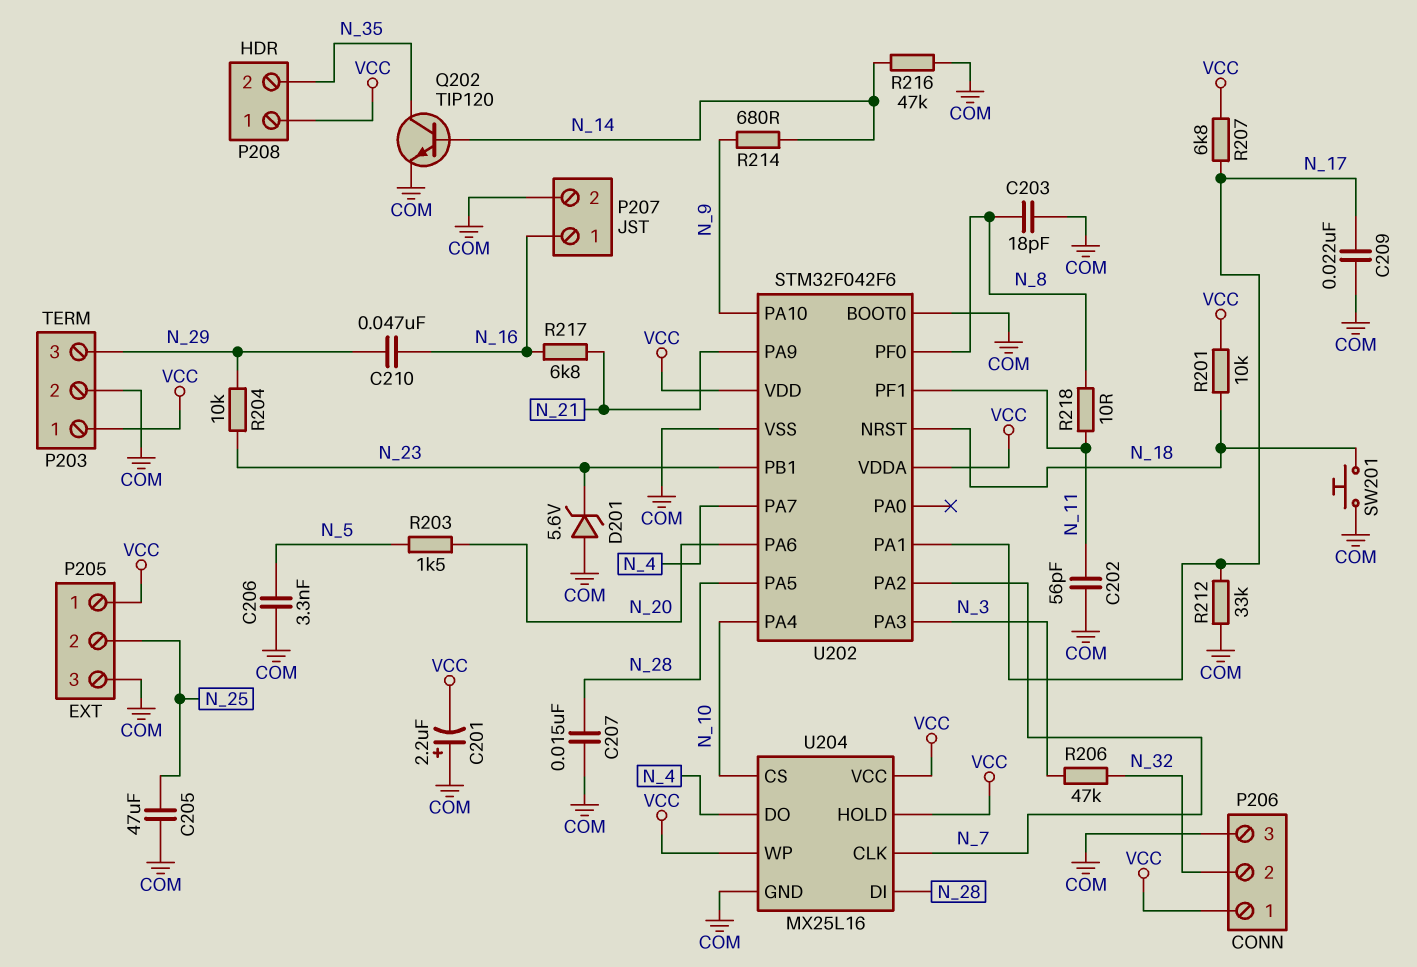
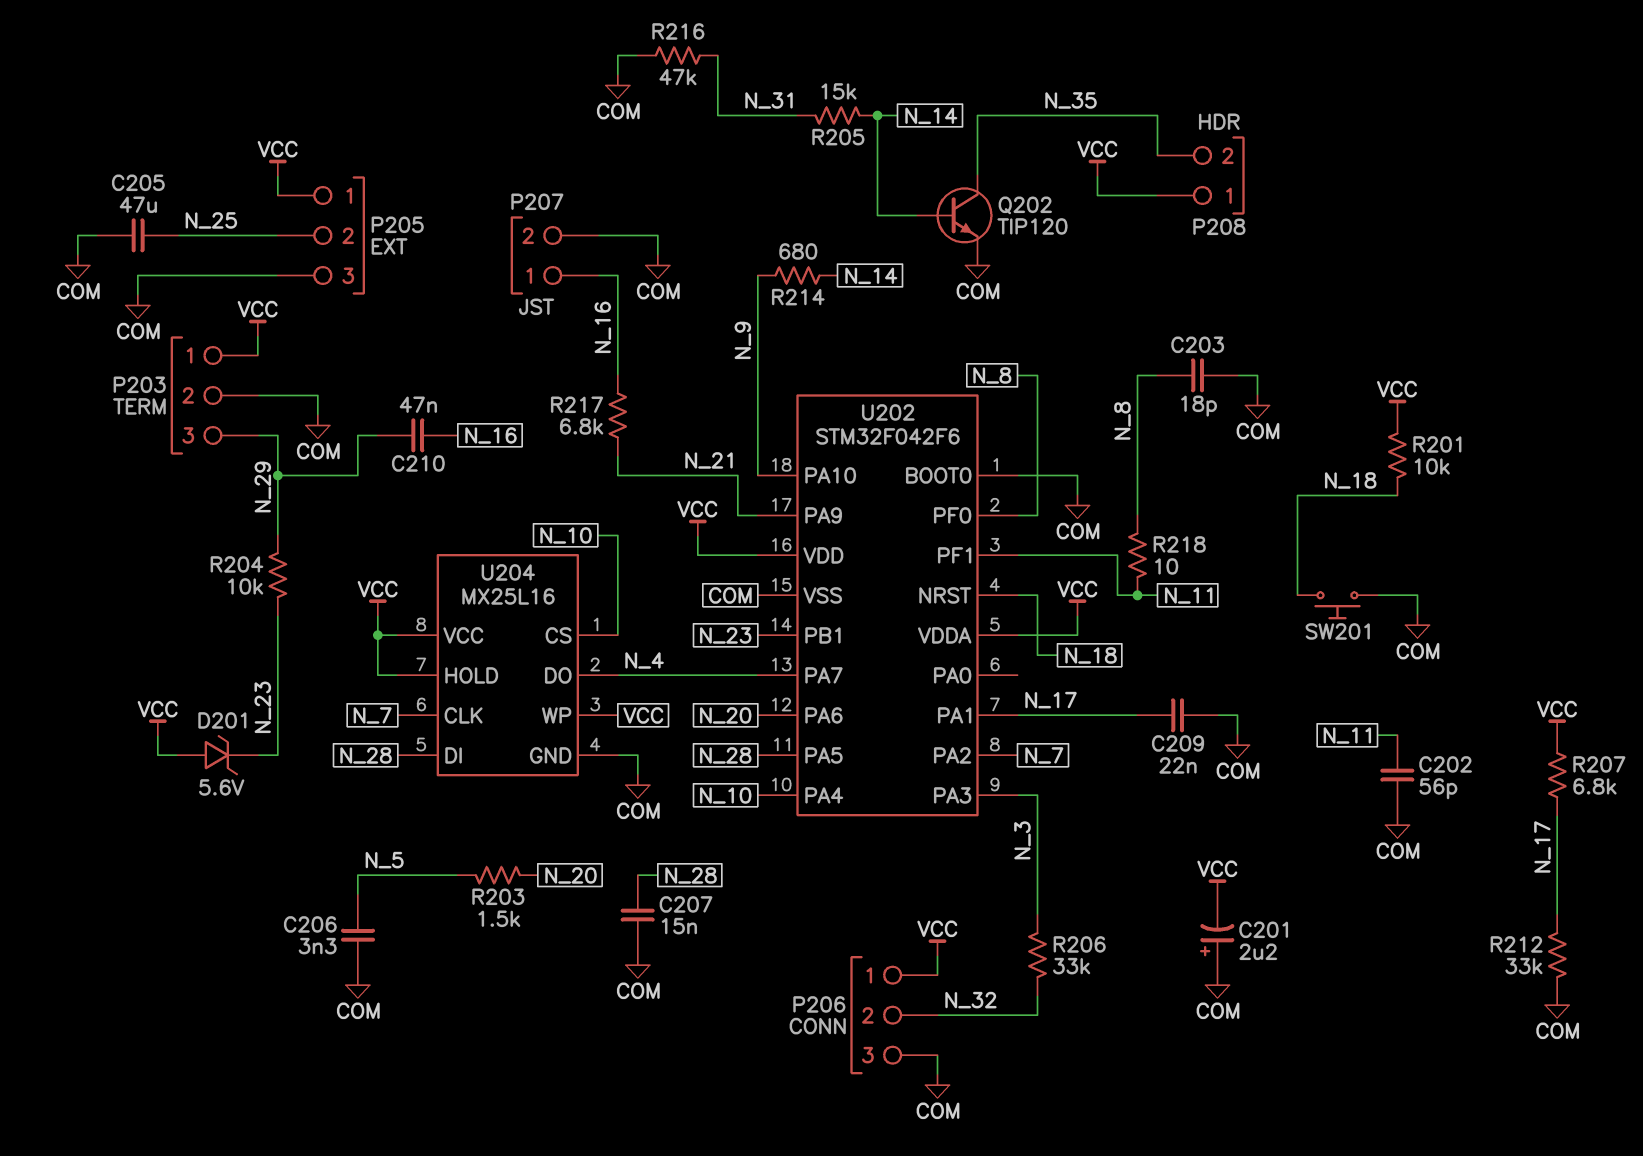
D201: zener 5.6V (A COM, K N_23) -> zener 5.6V (A VCC, K N_23)
R205: none -> 15k (N_14, N_31)
R206: 47k (N_3, N_32) -> 33k (N_3, N_32)
R216: 47k (COM, N_14) -> 47k (COM, N_31)

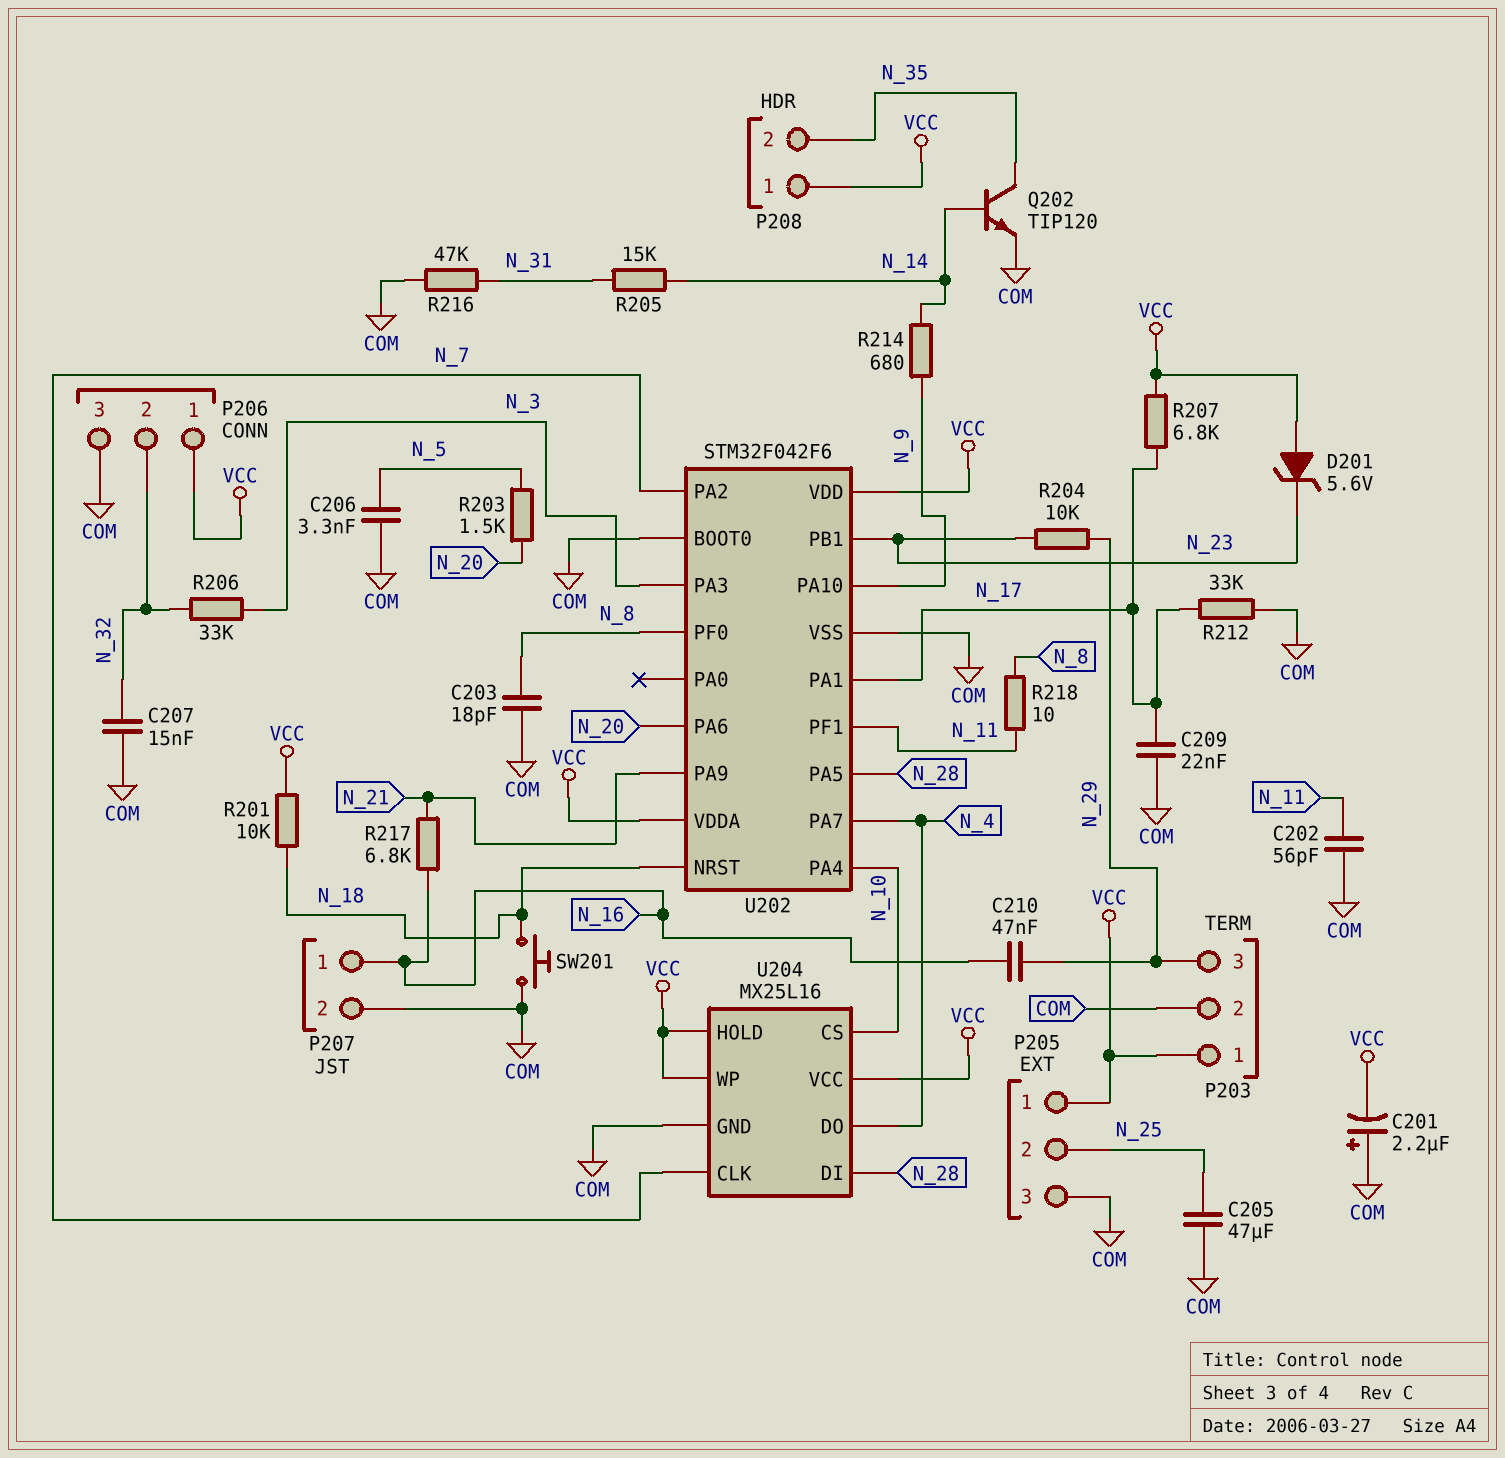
C207: 15nF (COM, N_28) -> 15nF (COM, N_32)

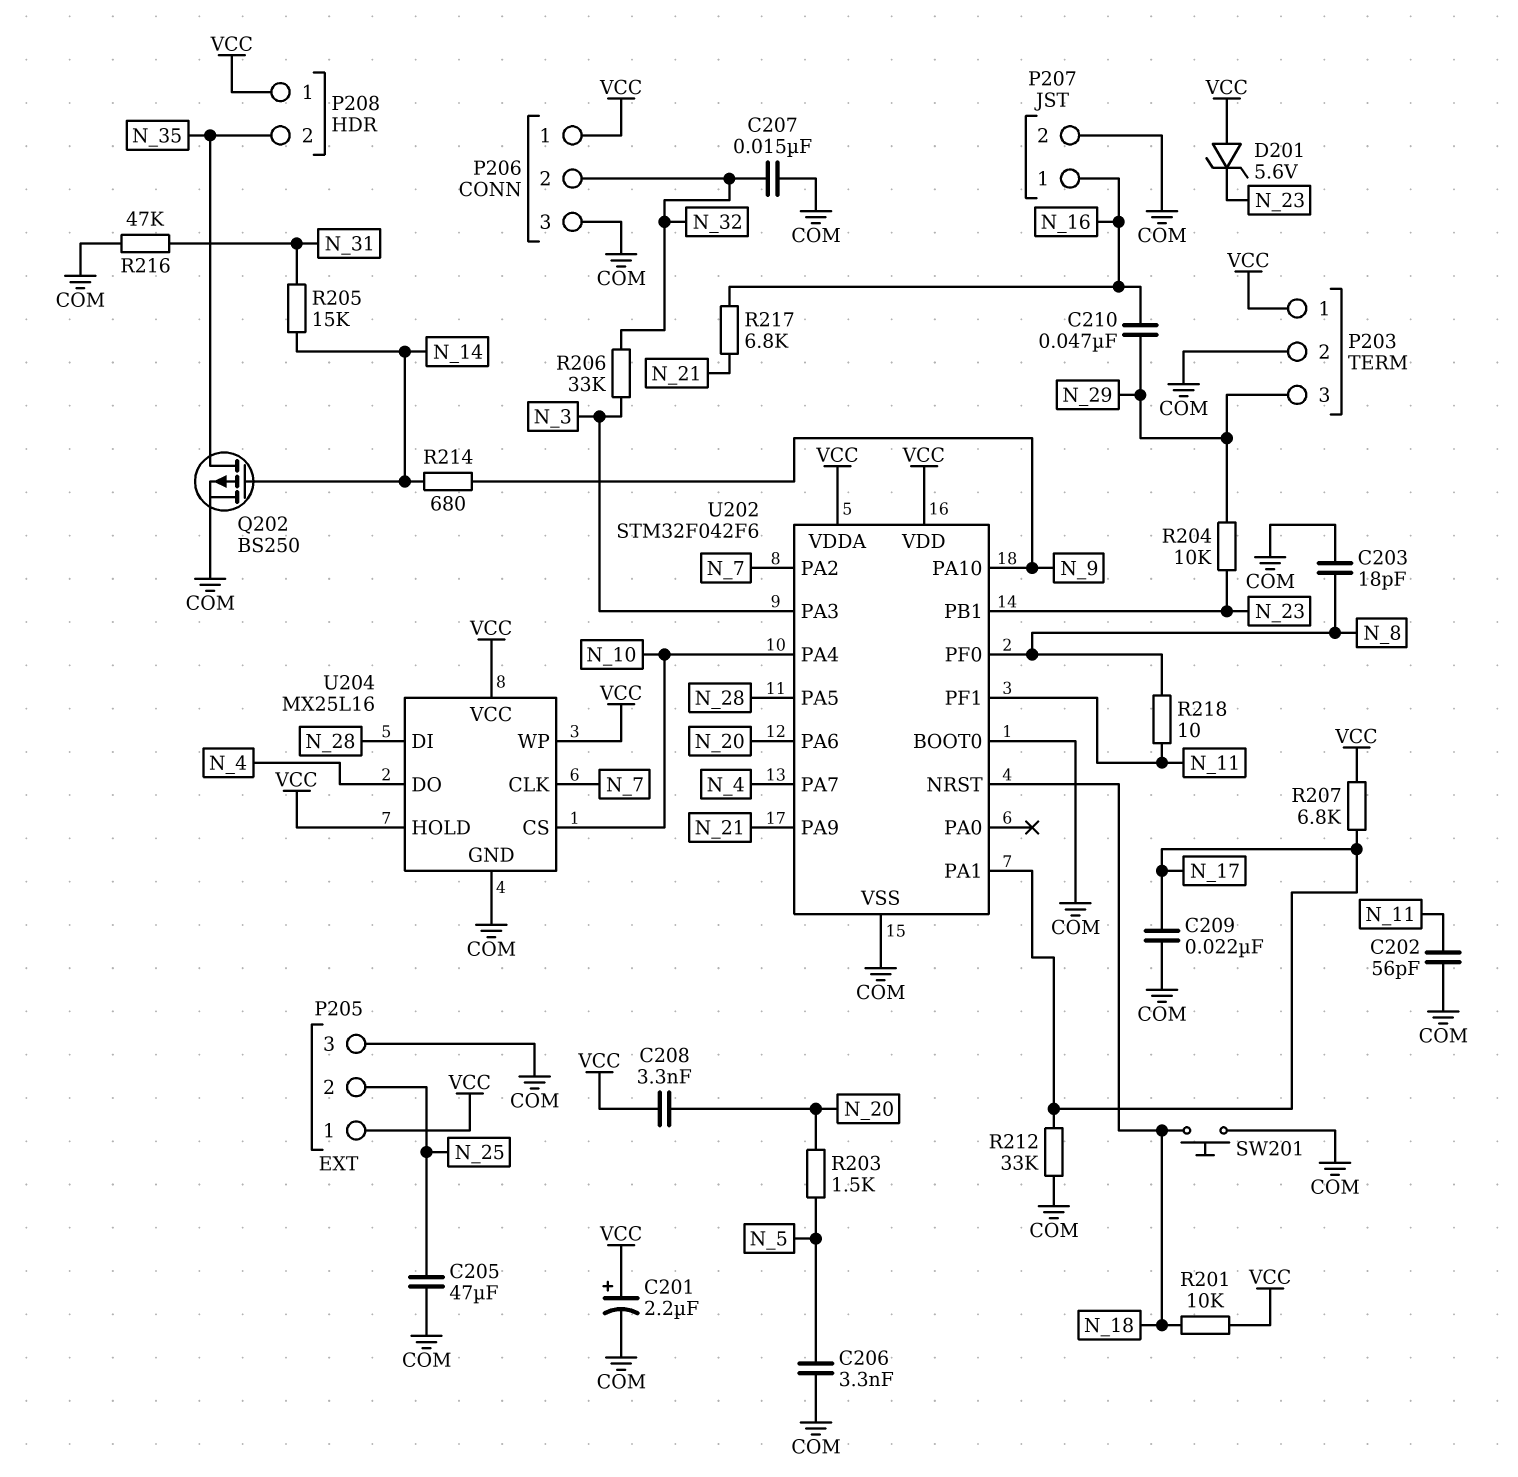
C201: 2.2uF (plus COM, minus VCC) -> 2.2uF (plus VCC, minus COM)
C208: none -> 3.3nF (N_20, VCC)
Q202: NPN TIP120 (B N_14, C N_35, E COM) -> PMOS BS250 (G N_14, D N_35, S COM)

